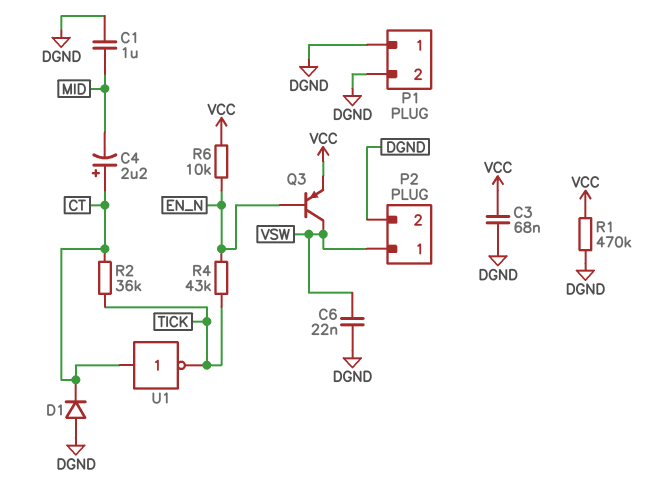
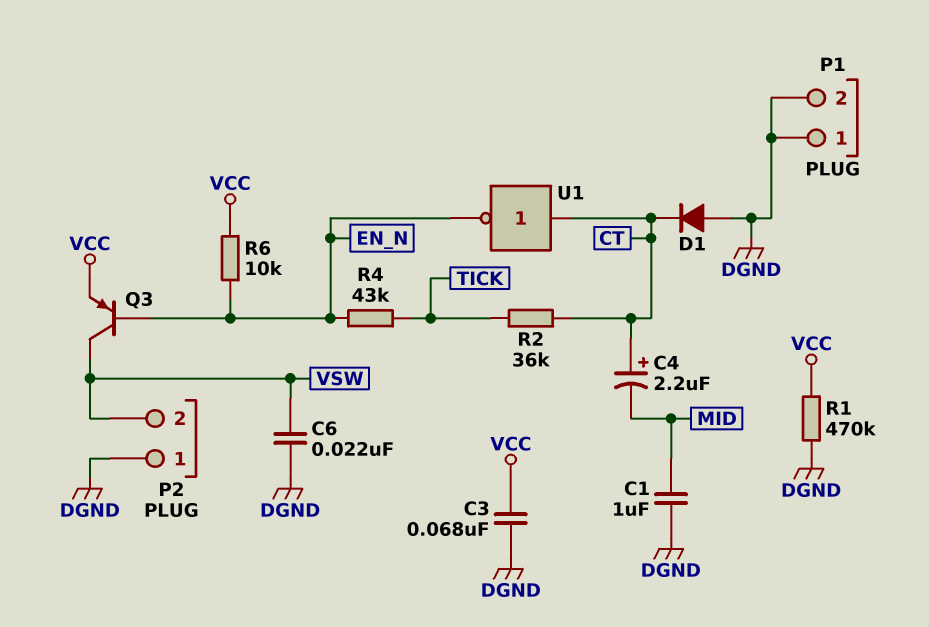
P2 pin 1: VSW -> DGND
P2 pin 2: DGND -> VSW
U1: NOT (in CT, out TICK) -> NOT (in CT, out EN_N)

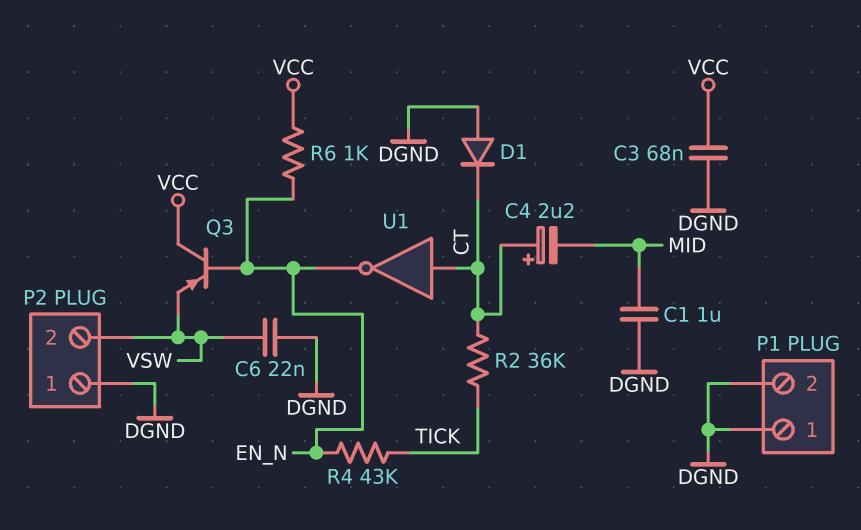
Q3: PNP (B EN_N, C VSW, E VCC) -> PNP (B EN_N, C VCC, E VSW)
R1: 470k (DGND, VCC) -> none
R6: 10k (EN_N, VCC) -> 1k (EN_N, VCC)

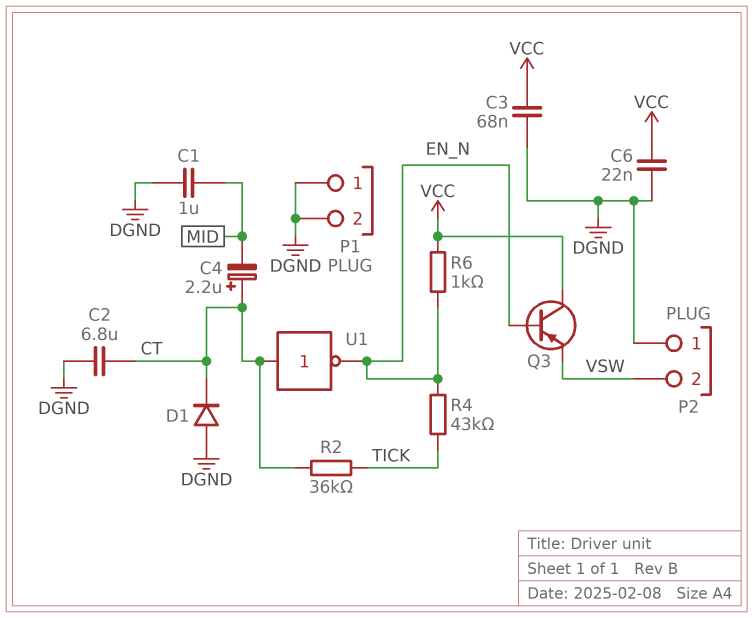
C2: none -> 6.8uF (CT, DGND)
C6: 22nF (DGND, VSW) -> 22nF (DGND, VCC)

